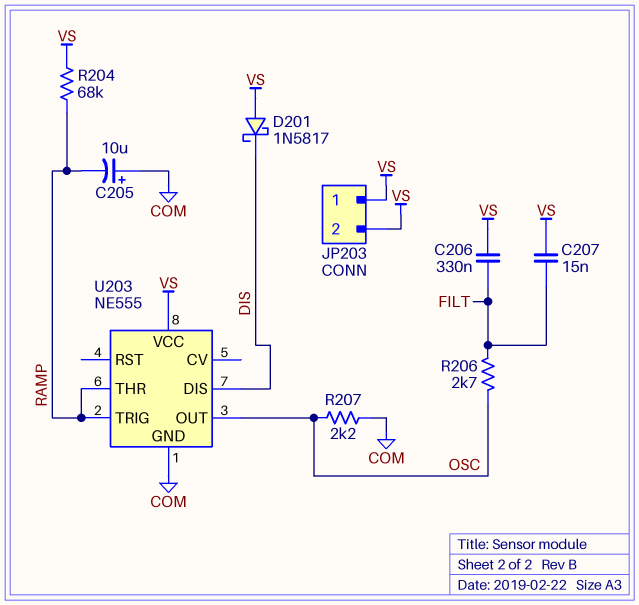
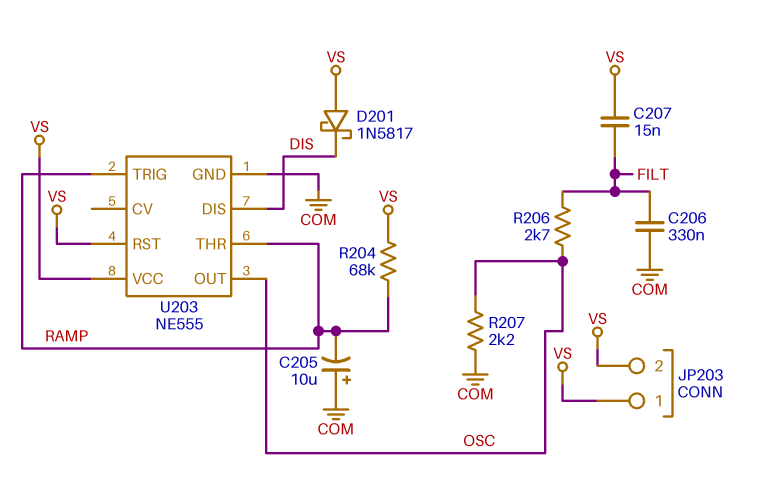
C206: 330nF (FILT, VS) -> 330nF (COM, FILT)
U203 pin RST: none -> VS

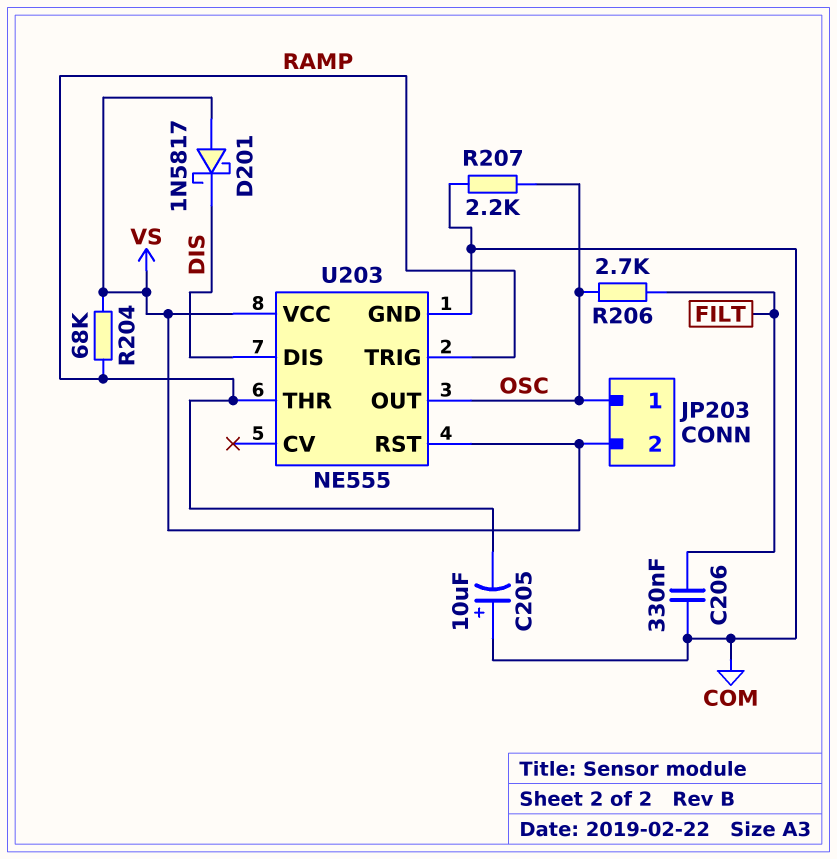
C207: 15nF (FILT, VS) -> none
JP203 pin 1: VS -> OSC

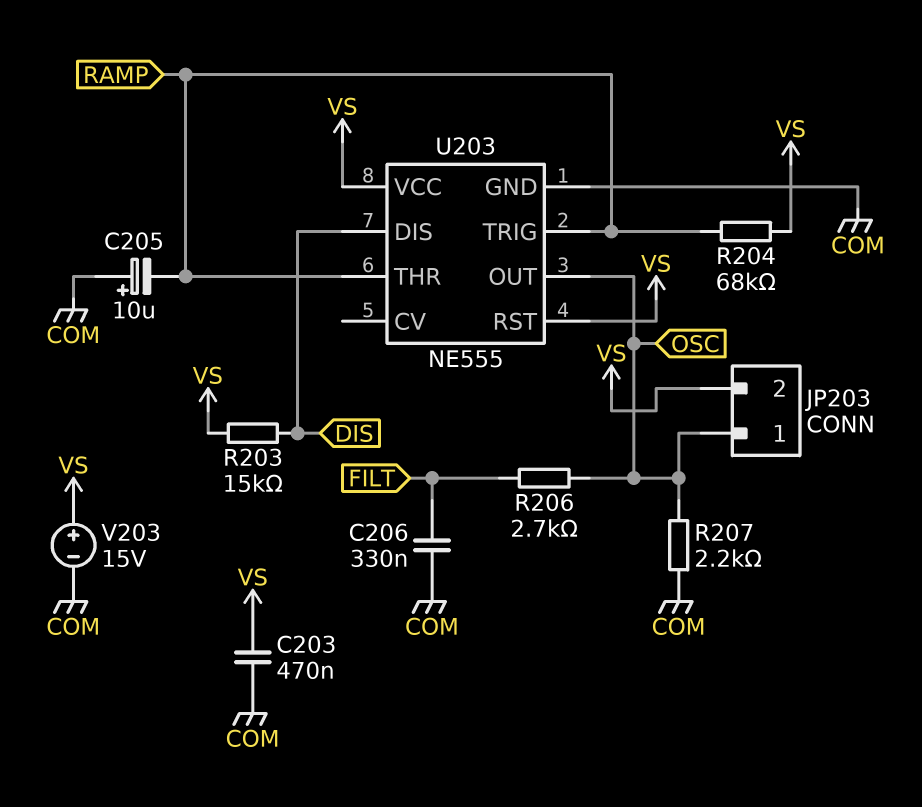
C203: none -> 470nF (COM, VS)
D201: schottky 1N5817 (A VS, K DIS) -> none
R203: none -> 15k (DIS, VS)
V203: none -> 15V (plus VS, minus COM)

